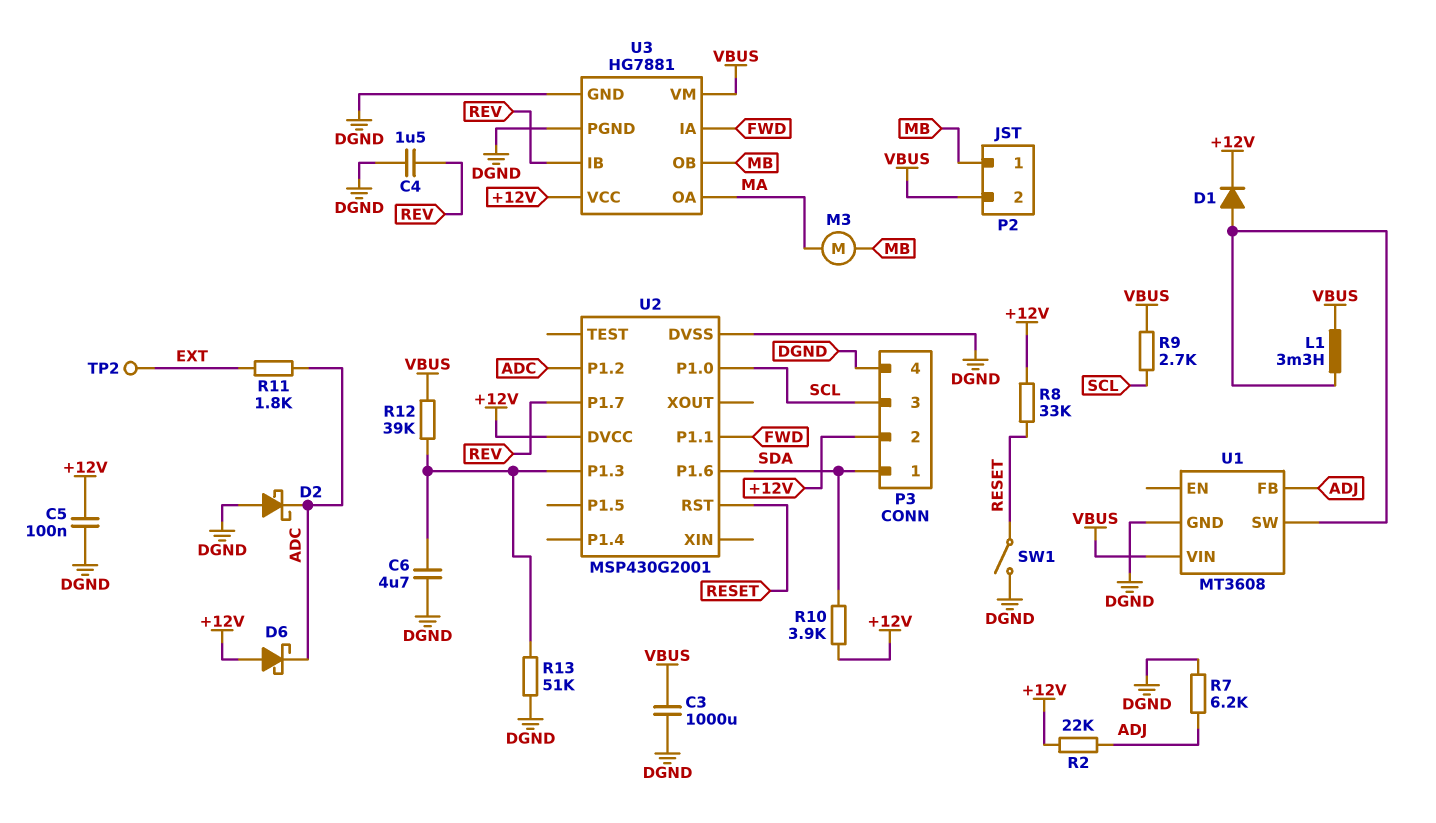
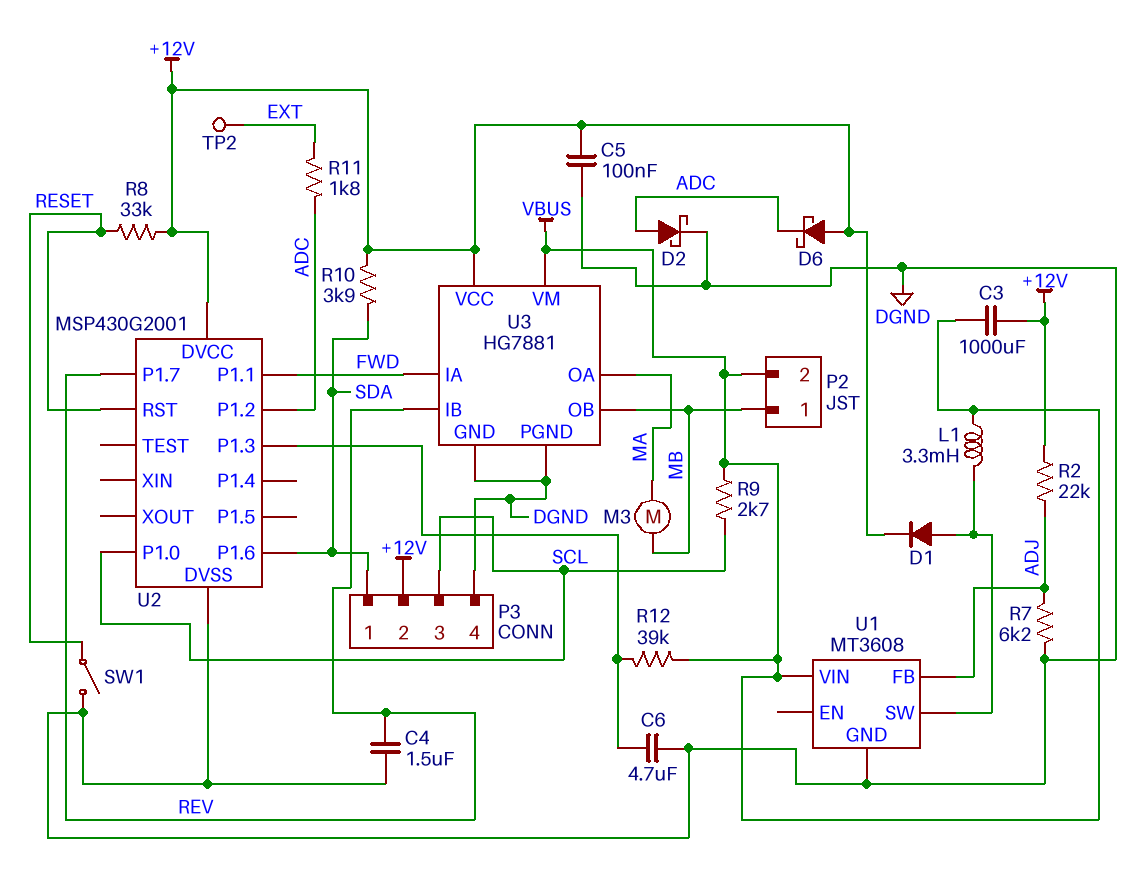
C3: 1000uF (DGND, VBUS) -> 1000uF (+12V, VBUS)
D2: schottky (A DGND, K ADC) -> schottky (A ADC, K DGND)
R13: 51k (DGND, U2/P1.3) -> none

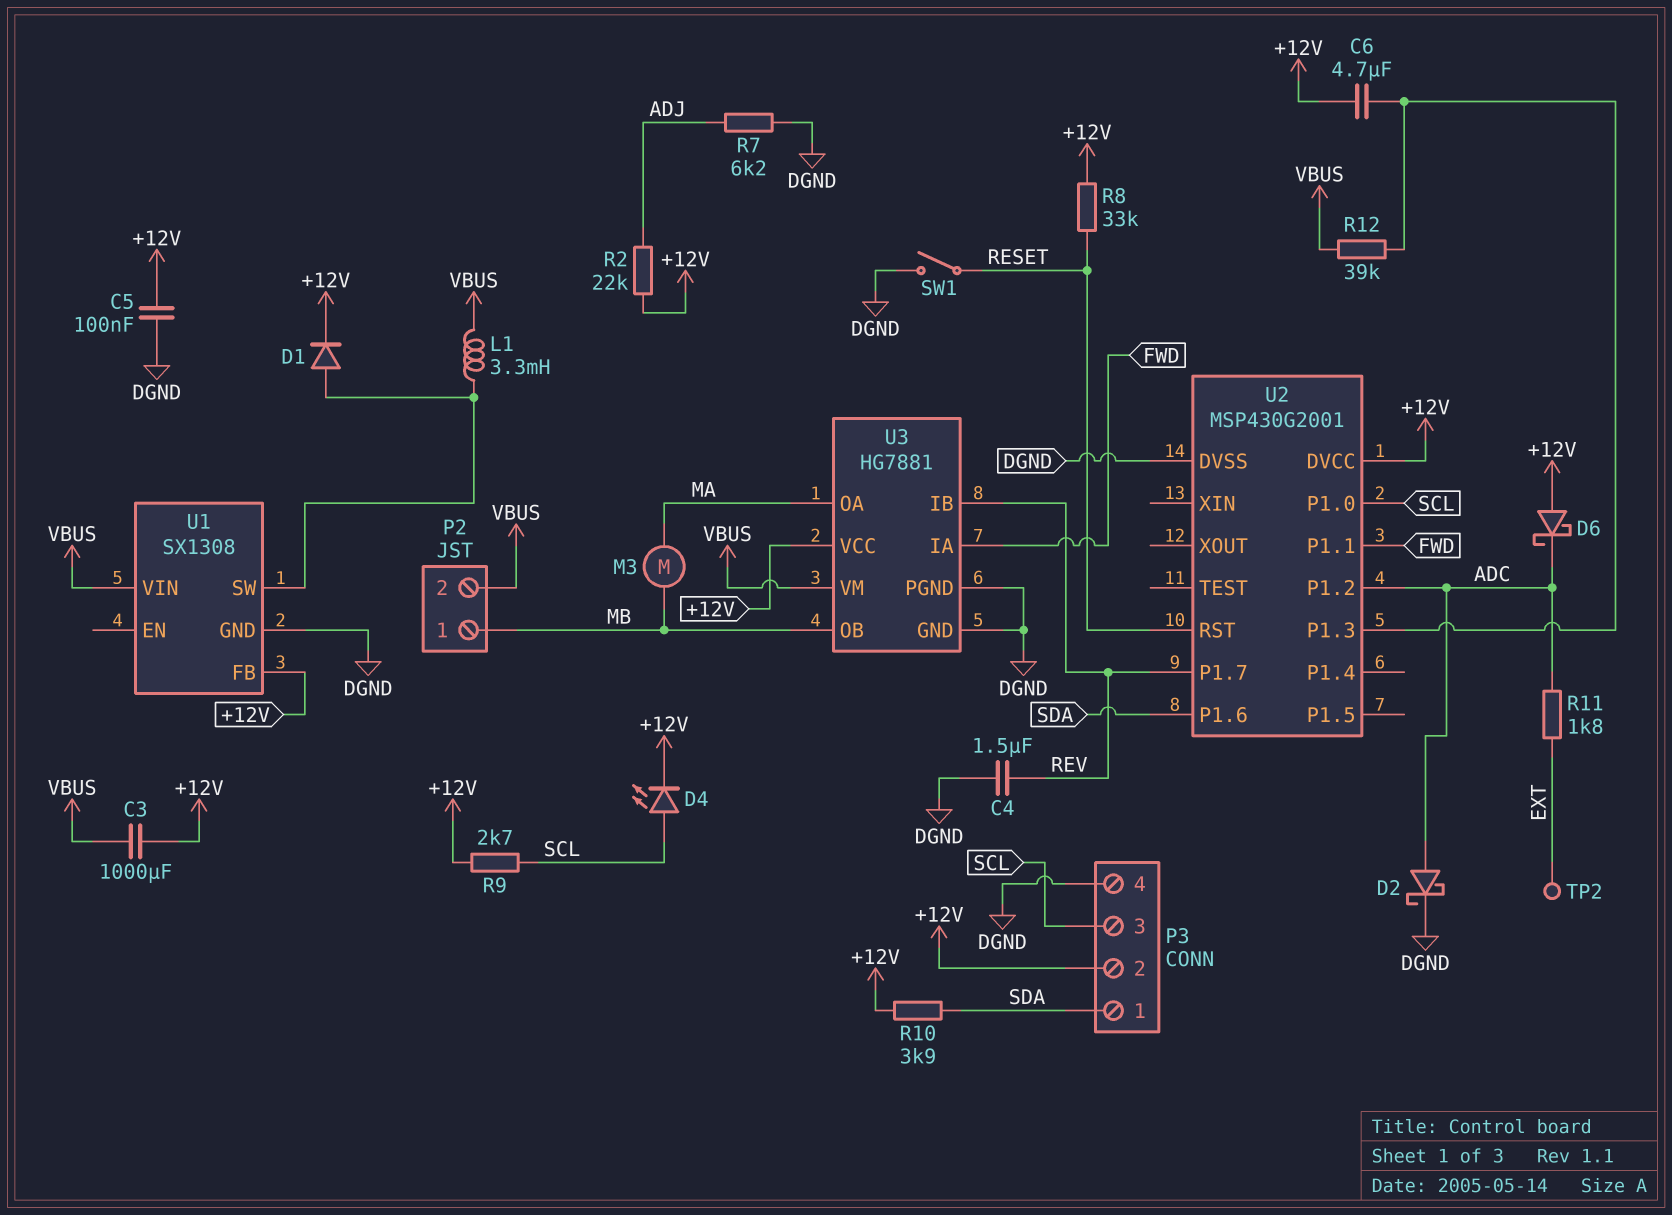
C6: 4.7uF (DGND, U2/P1.3) -> 4.7uF (+12V, U2/P1.3)
D4: none -> LED (A SCL, K +12V)
R9: 2.7k (SCL, VBUS) -> 2.7k (+12V, SCL)
U1: MT3608 -> SX1308
U1 pin FB: ADJ -> +12V

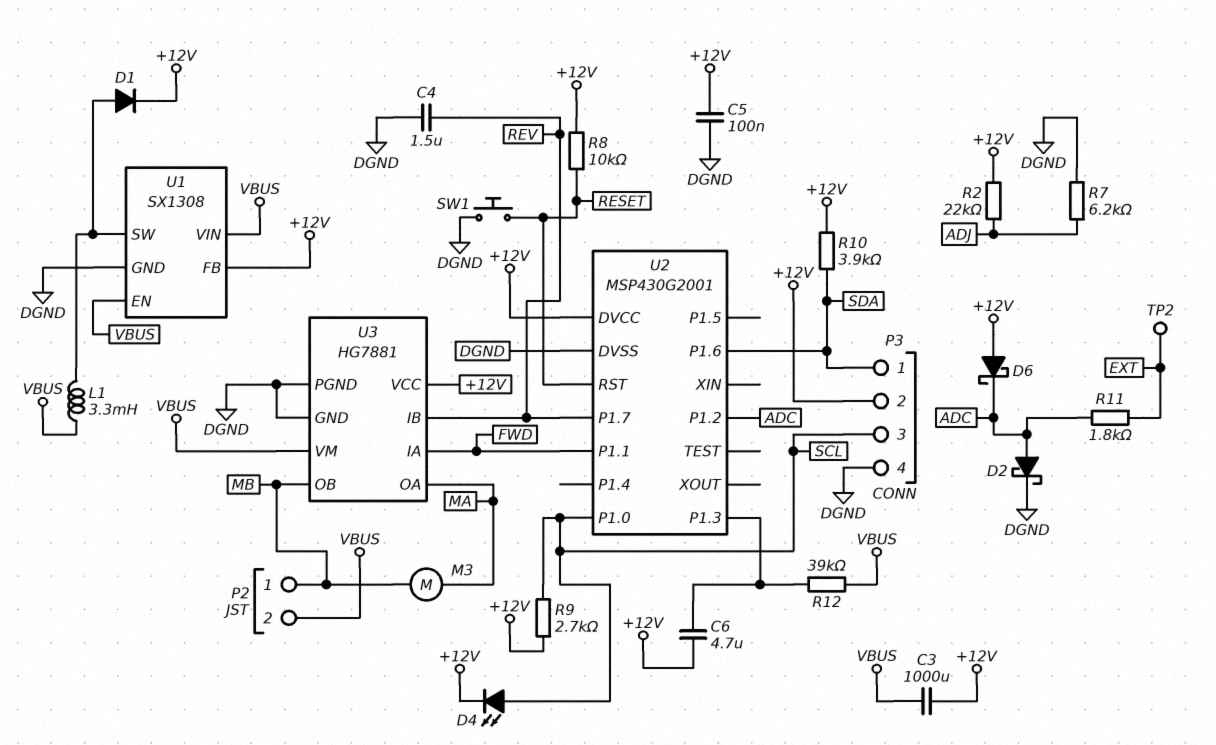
R8: 33k (+12V, RESET) -> 10k (+12V, RESET)
SW1: switch (DGND, RESET) -> button (DGND, RESET)
U1 pin EN: none -> VBUS

